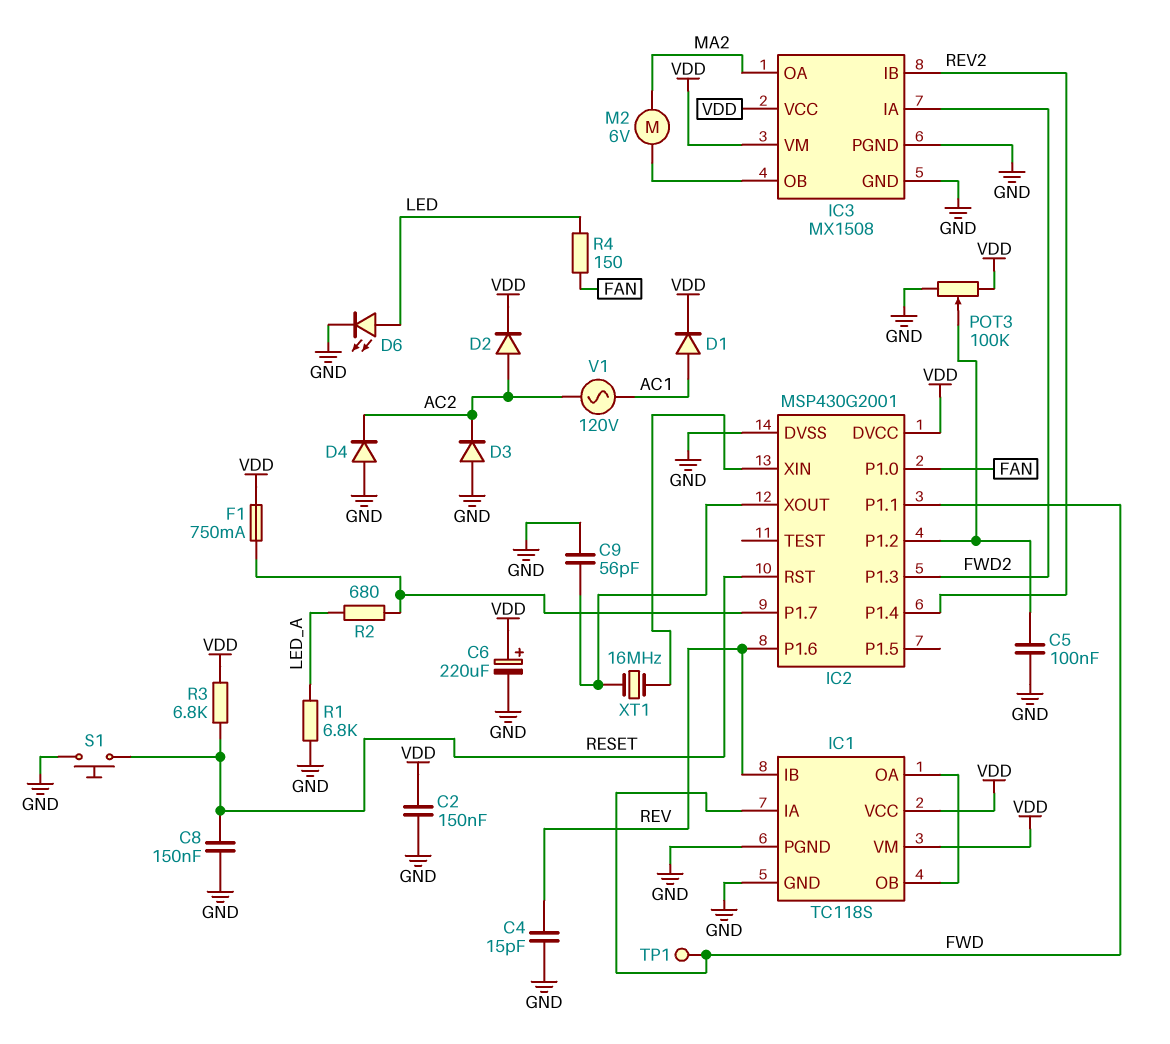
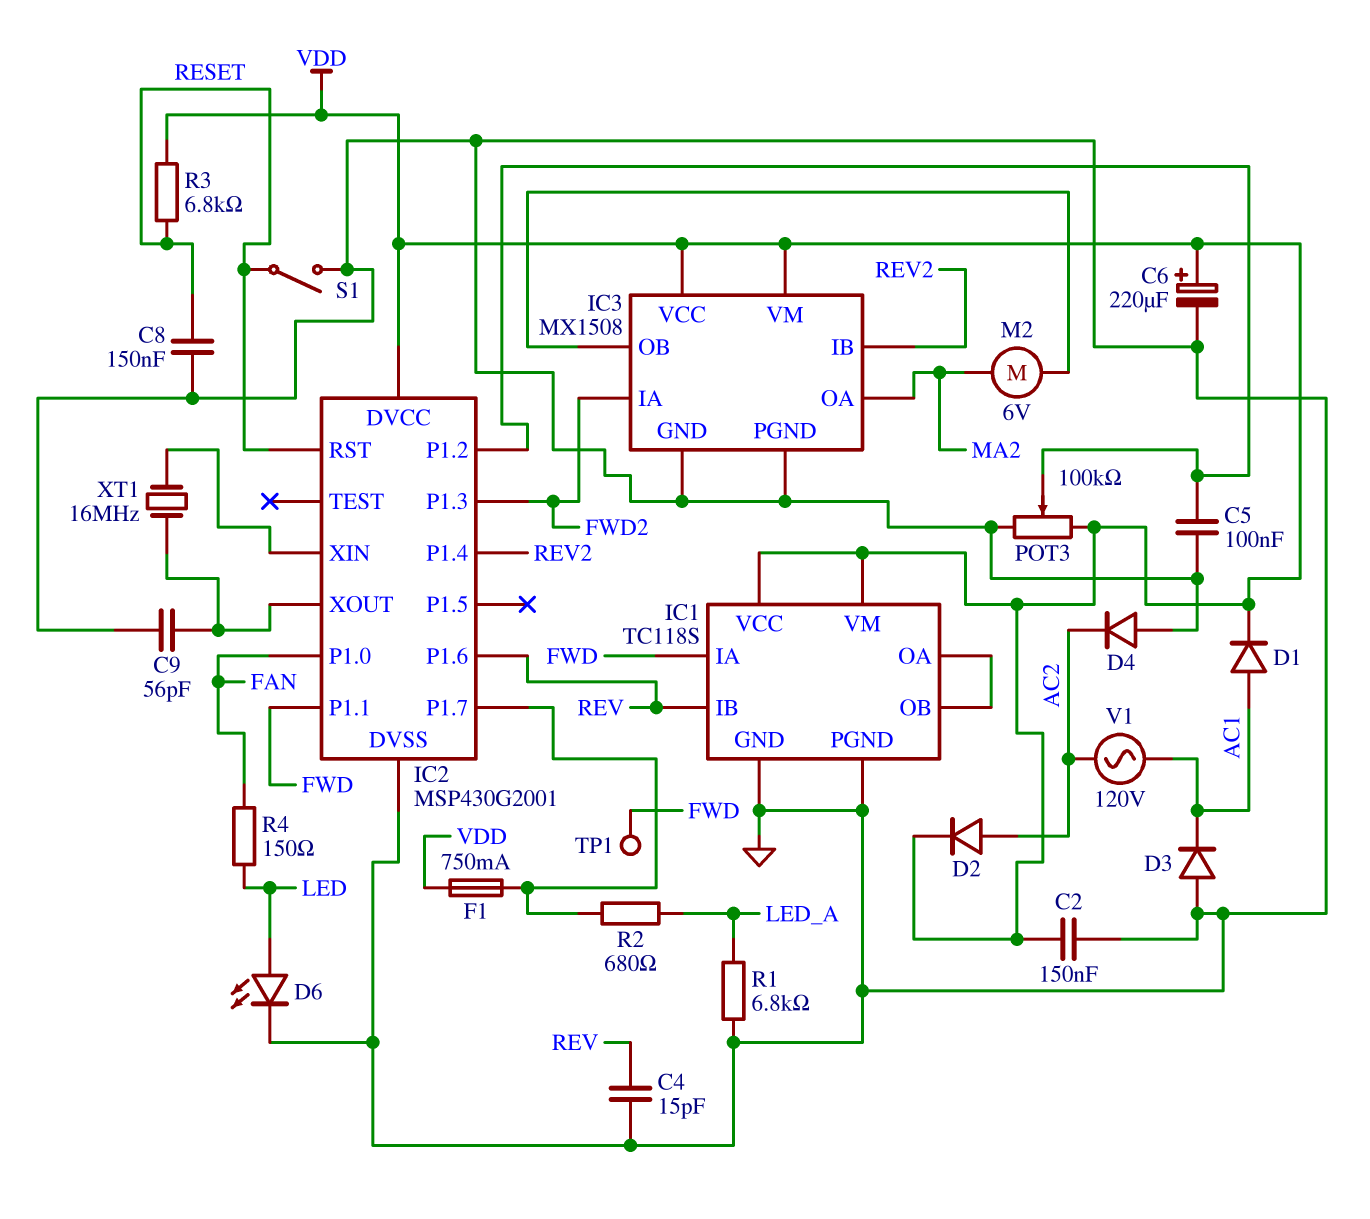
D3: diode (A GND, K AC2) -> diode (A GND, K AC1)
S1: button (GND, RESET) -> switch (GND, RESET)

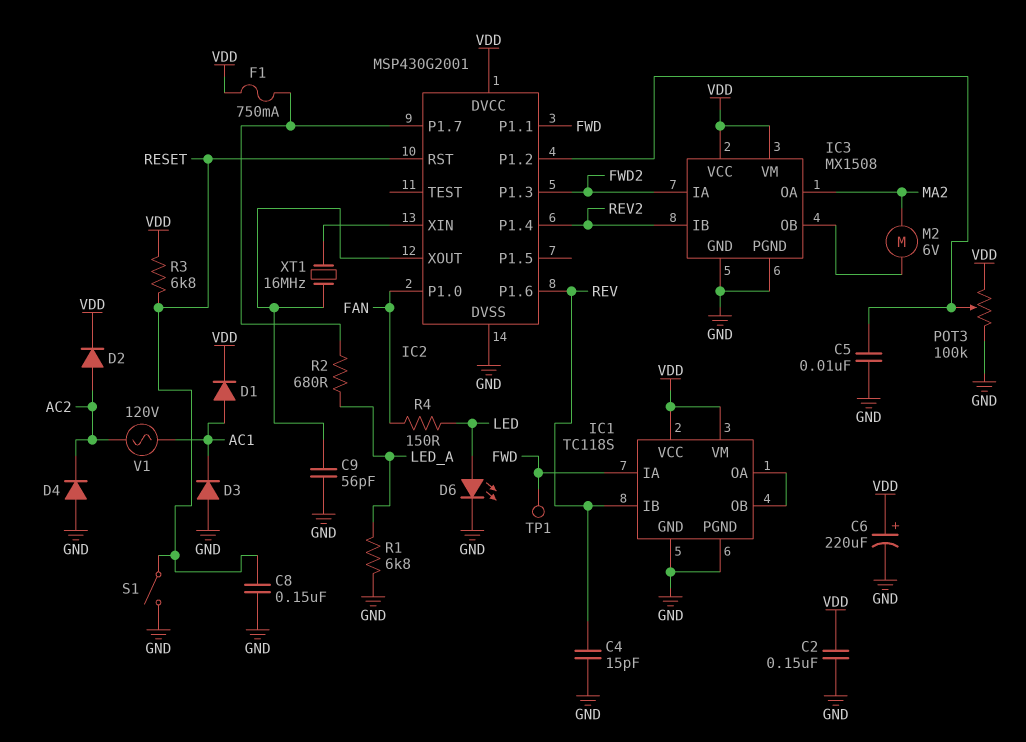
C5: 100nF (GND, IC2/P1.2) -> 10nF (GND, IC2/P1.2)

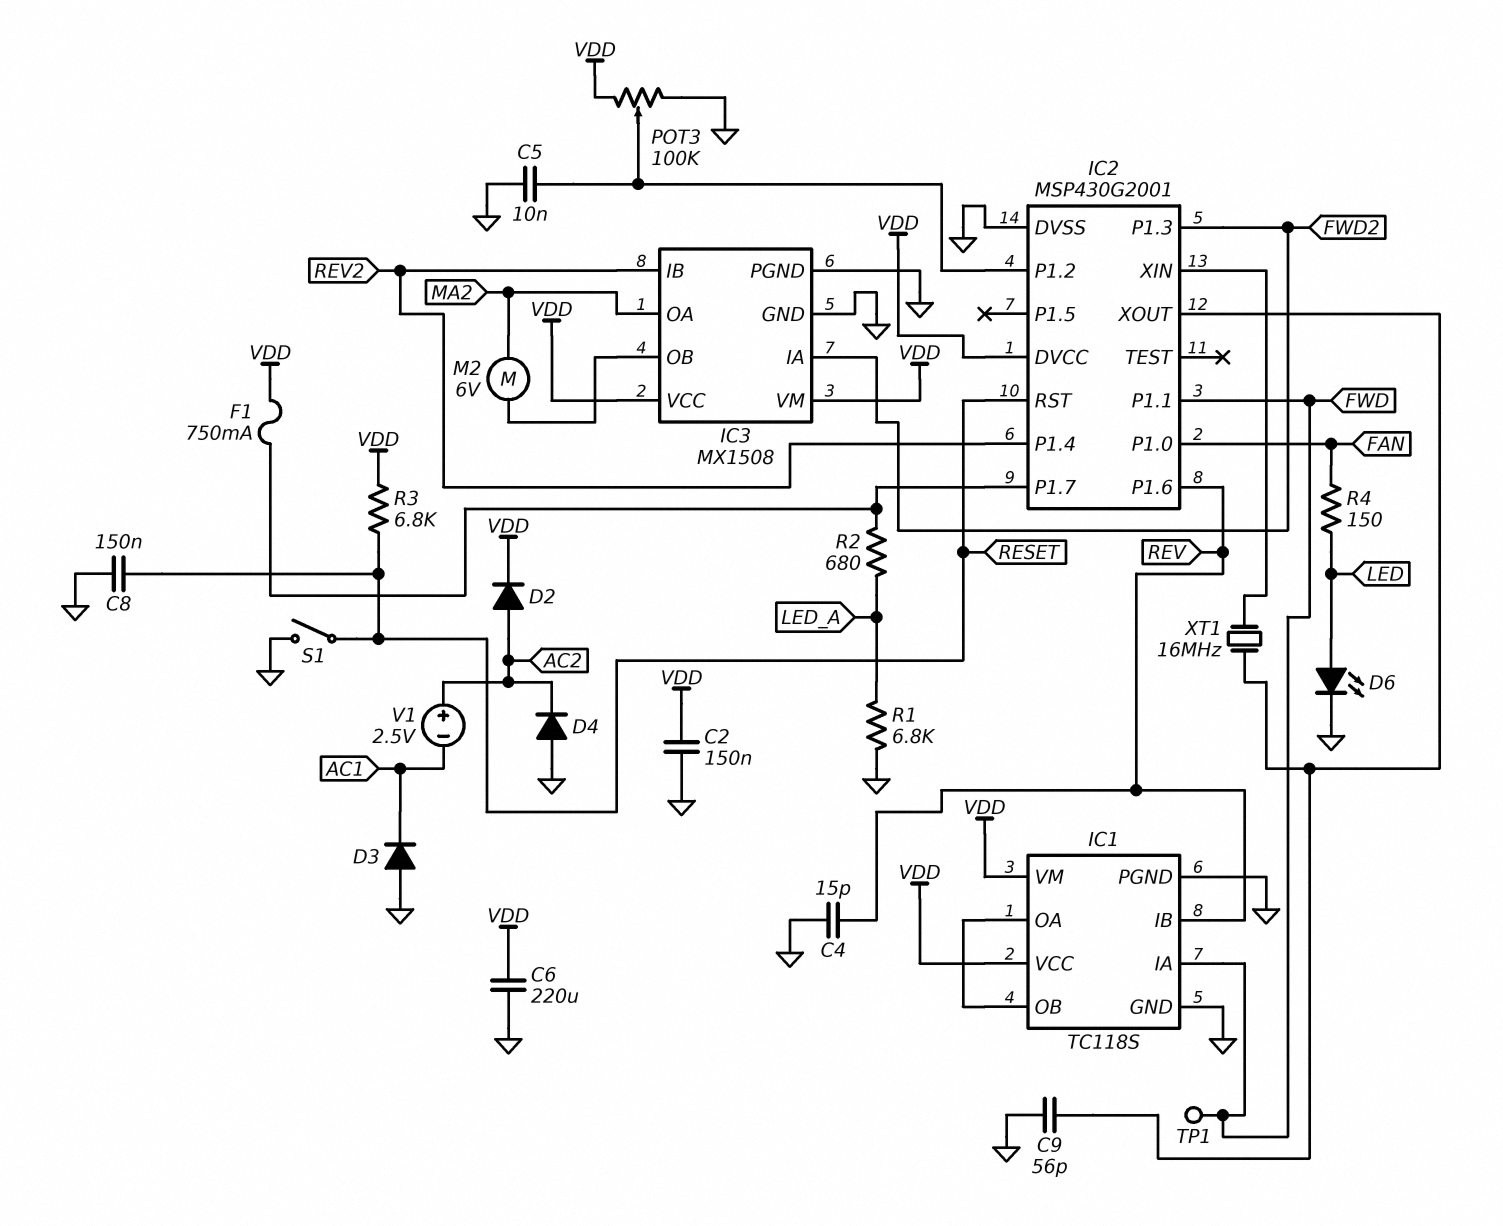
C6: 220uF (plus VDD, minus GND) -> 220uF (GND, VDD)
D1: diode (A AC1, K VDD) -> none
V1: AC 120V (AC1, AC2) -> 2.5V (plus AC2, minus AC1)

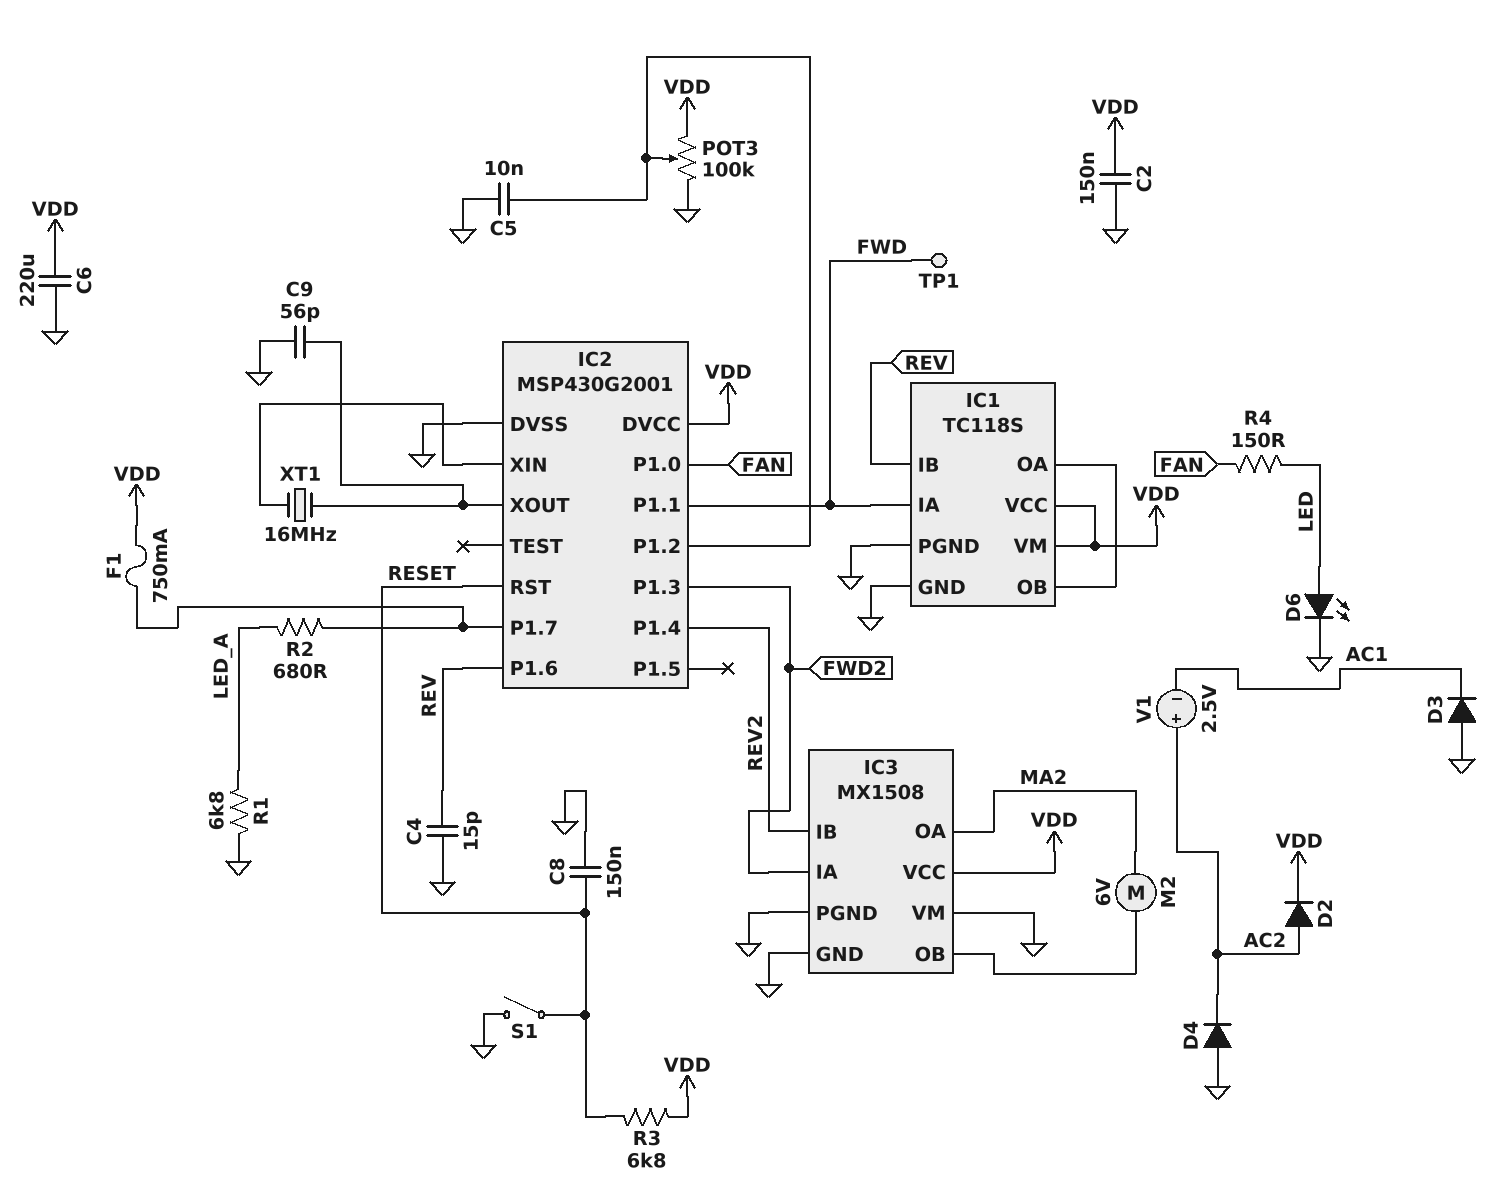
IC3 pin VM: VDD -> GND

